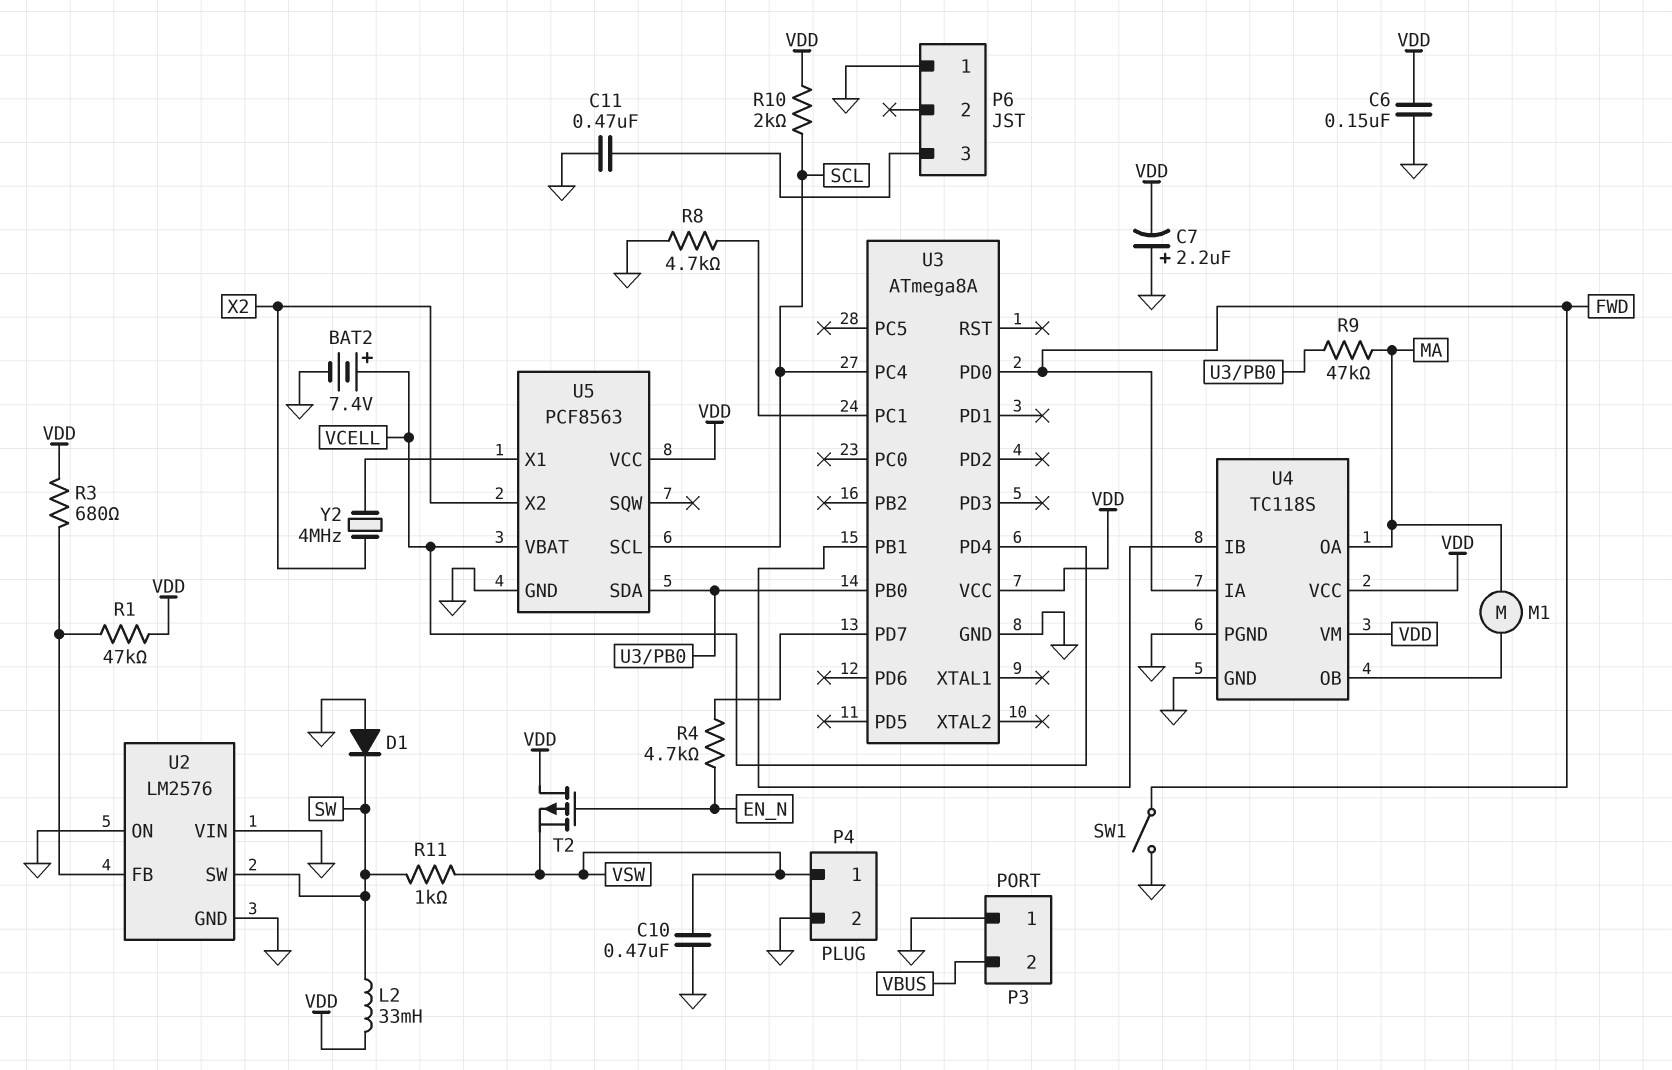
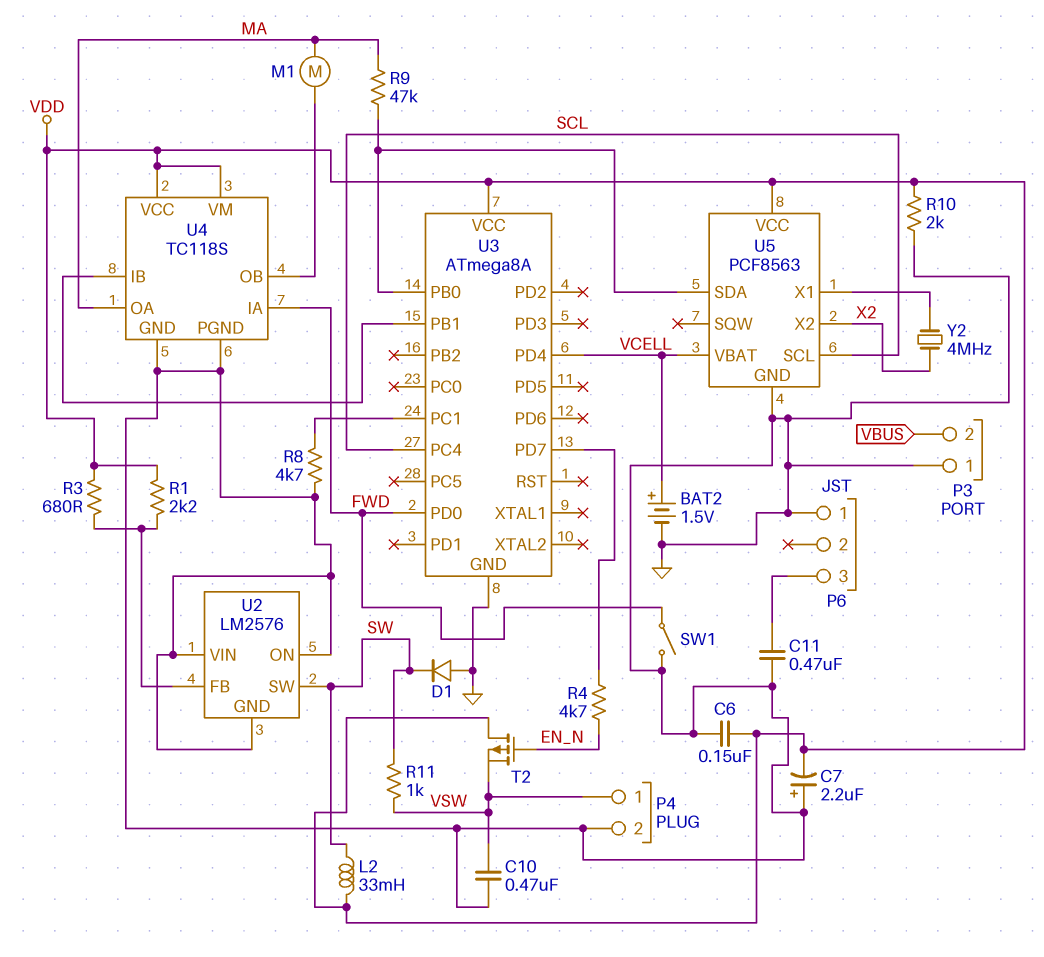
BAT2: 7.4V (plus VCELL, minus GND) -> 1.5V (plus VCELL, minus GND)
R1: 47k (U2/FB, VDD) -> 2.2k (U2/FB, VDD)
R10: 2k (SCL, VDD) -> 2k (GND, VDD)

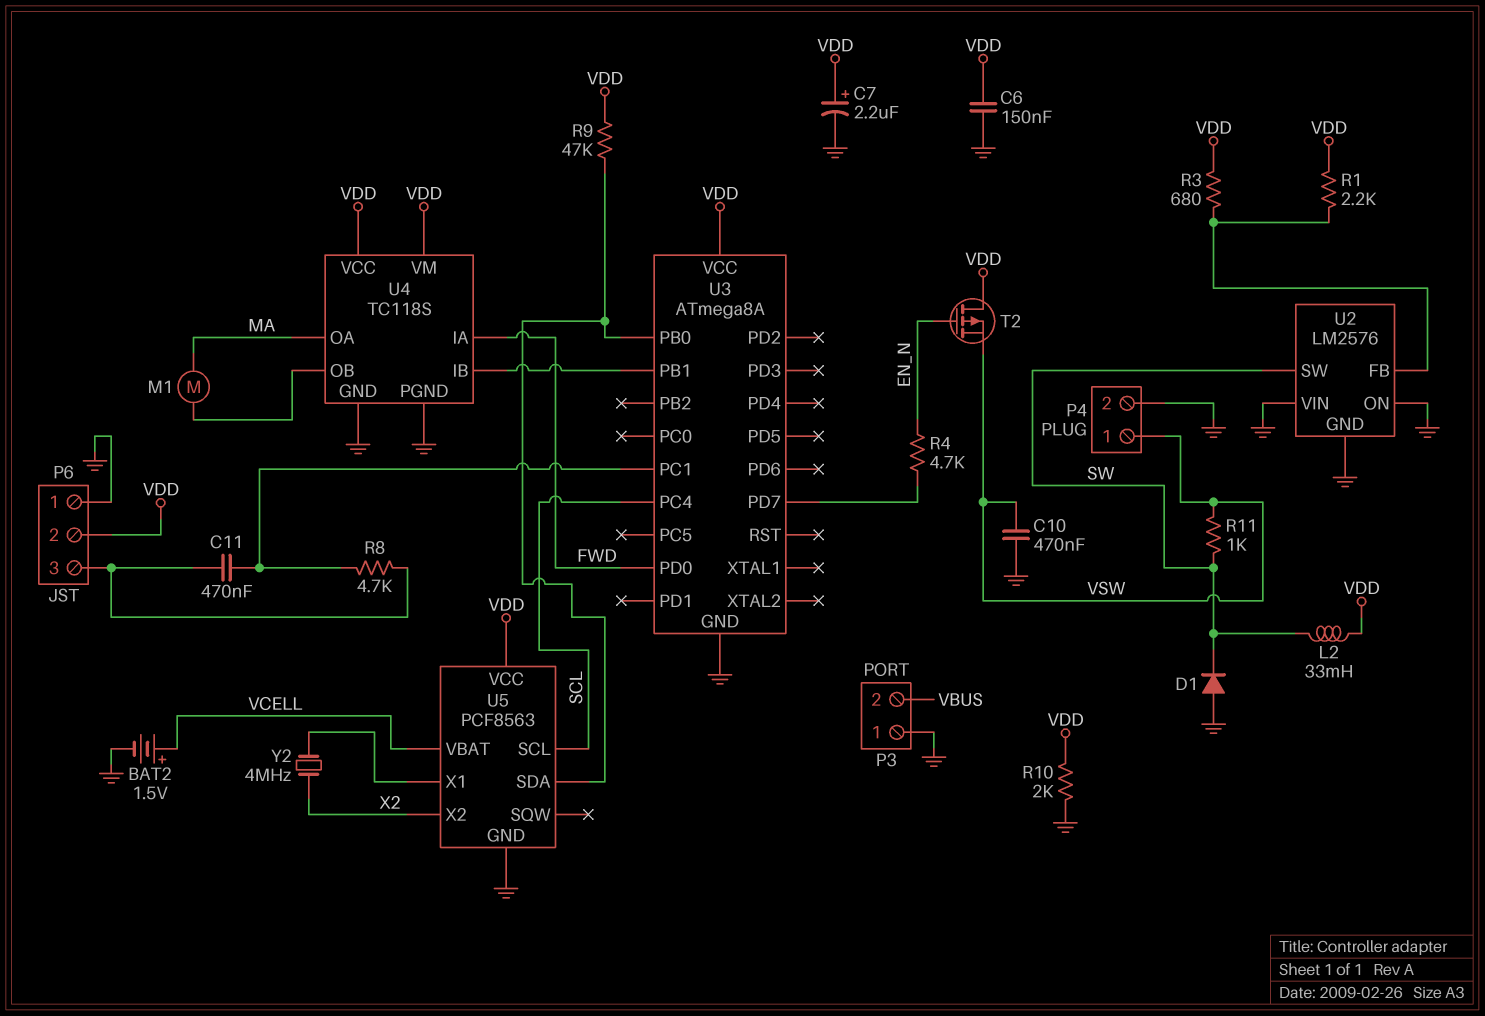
C7: 2.2uF (plus GND, minus VDD) -> 2.2uF (plus VDD, minus GND)
C11: 470nF (GND, P6/3) -> 470nF (P6/3, U3/PC1)
P6 pin 2: none -> VDD
R8: 4.7k (GND, U3/PC1) -> 4.7k (P6/3, U3/PC1)
R9: 47k (MA, U3/PB0) -> 47k (U3/PB0, VDD)
SW1: switch (FWD, GND) -> none
U3 pin PD4: VCELL -> none

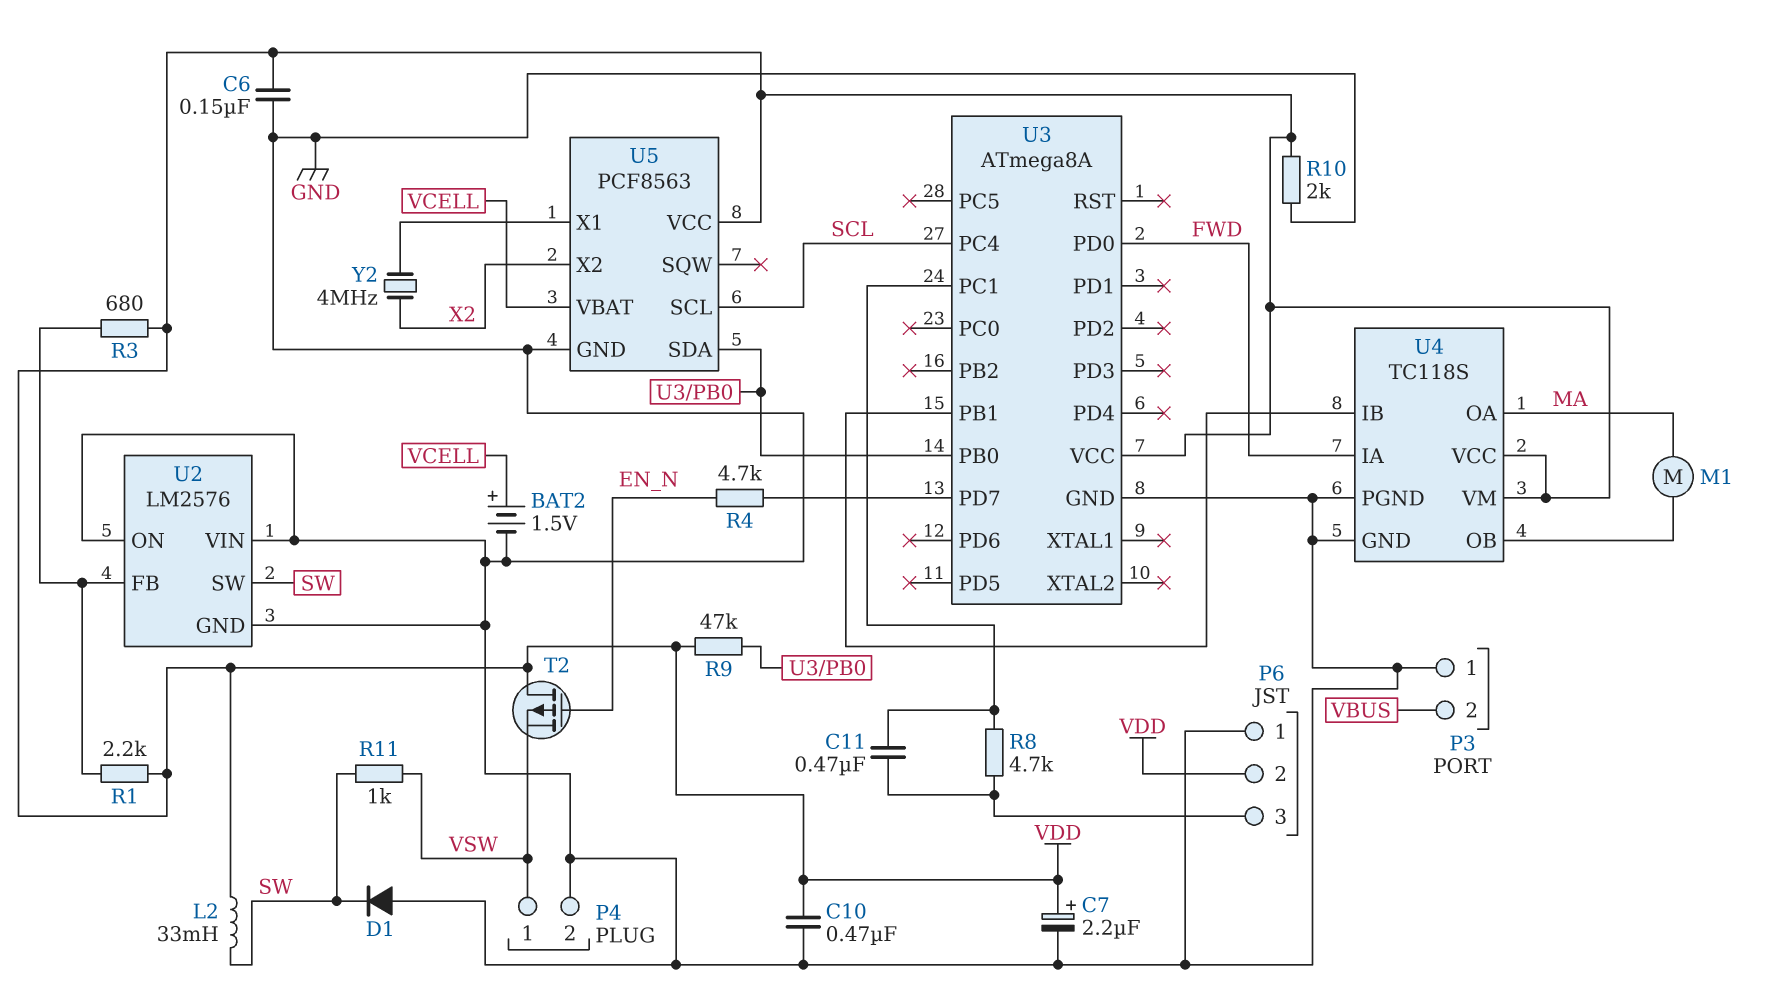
C10: 470nF (GND, VSW) -> 470nF (GND, VDD)

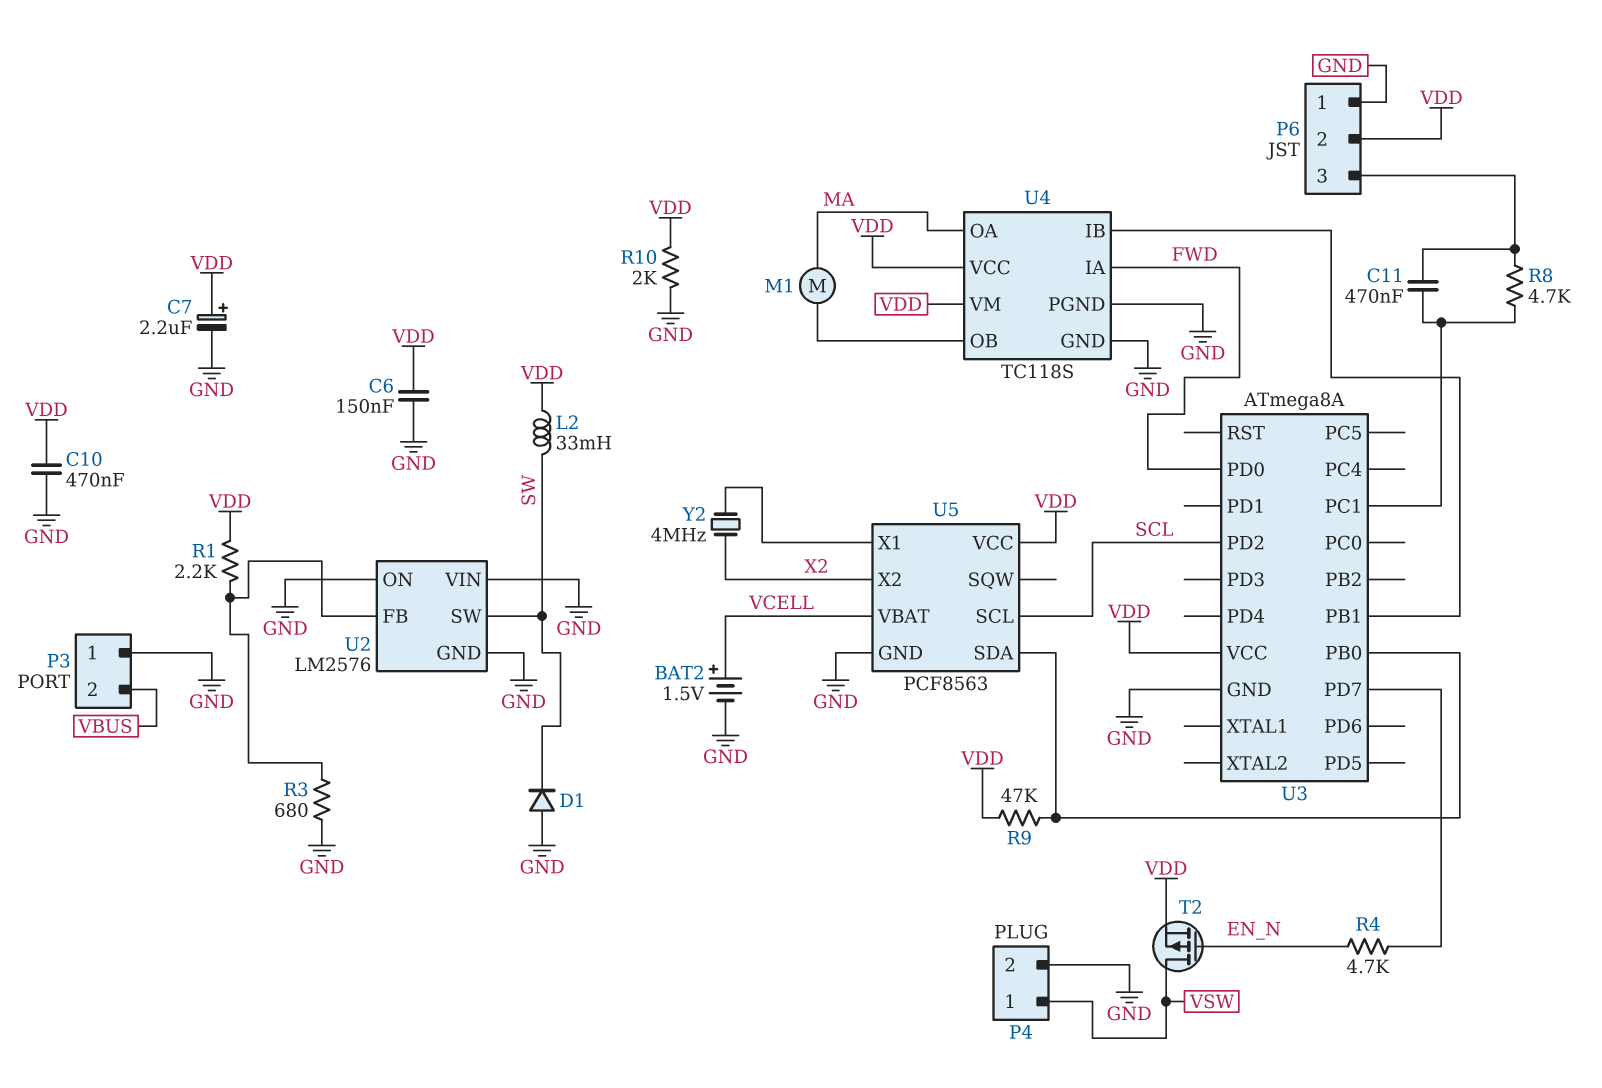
R3: 680 (U2/FB, VDD) -> 680 (GND, U2/FB)
R11: 1k (SW, VSW) -> none
T2: PMOS (G EN_N, D VDD, S VSW) -> PMOS (G EN_N, D VSW, S VDD)
U3 pin PC4: SCL -> none
U3 pin PD2: none -> SCL

